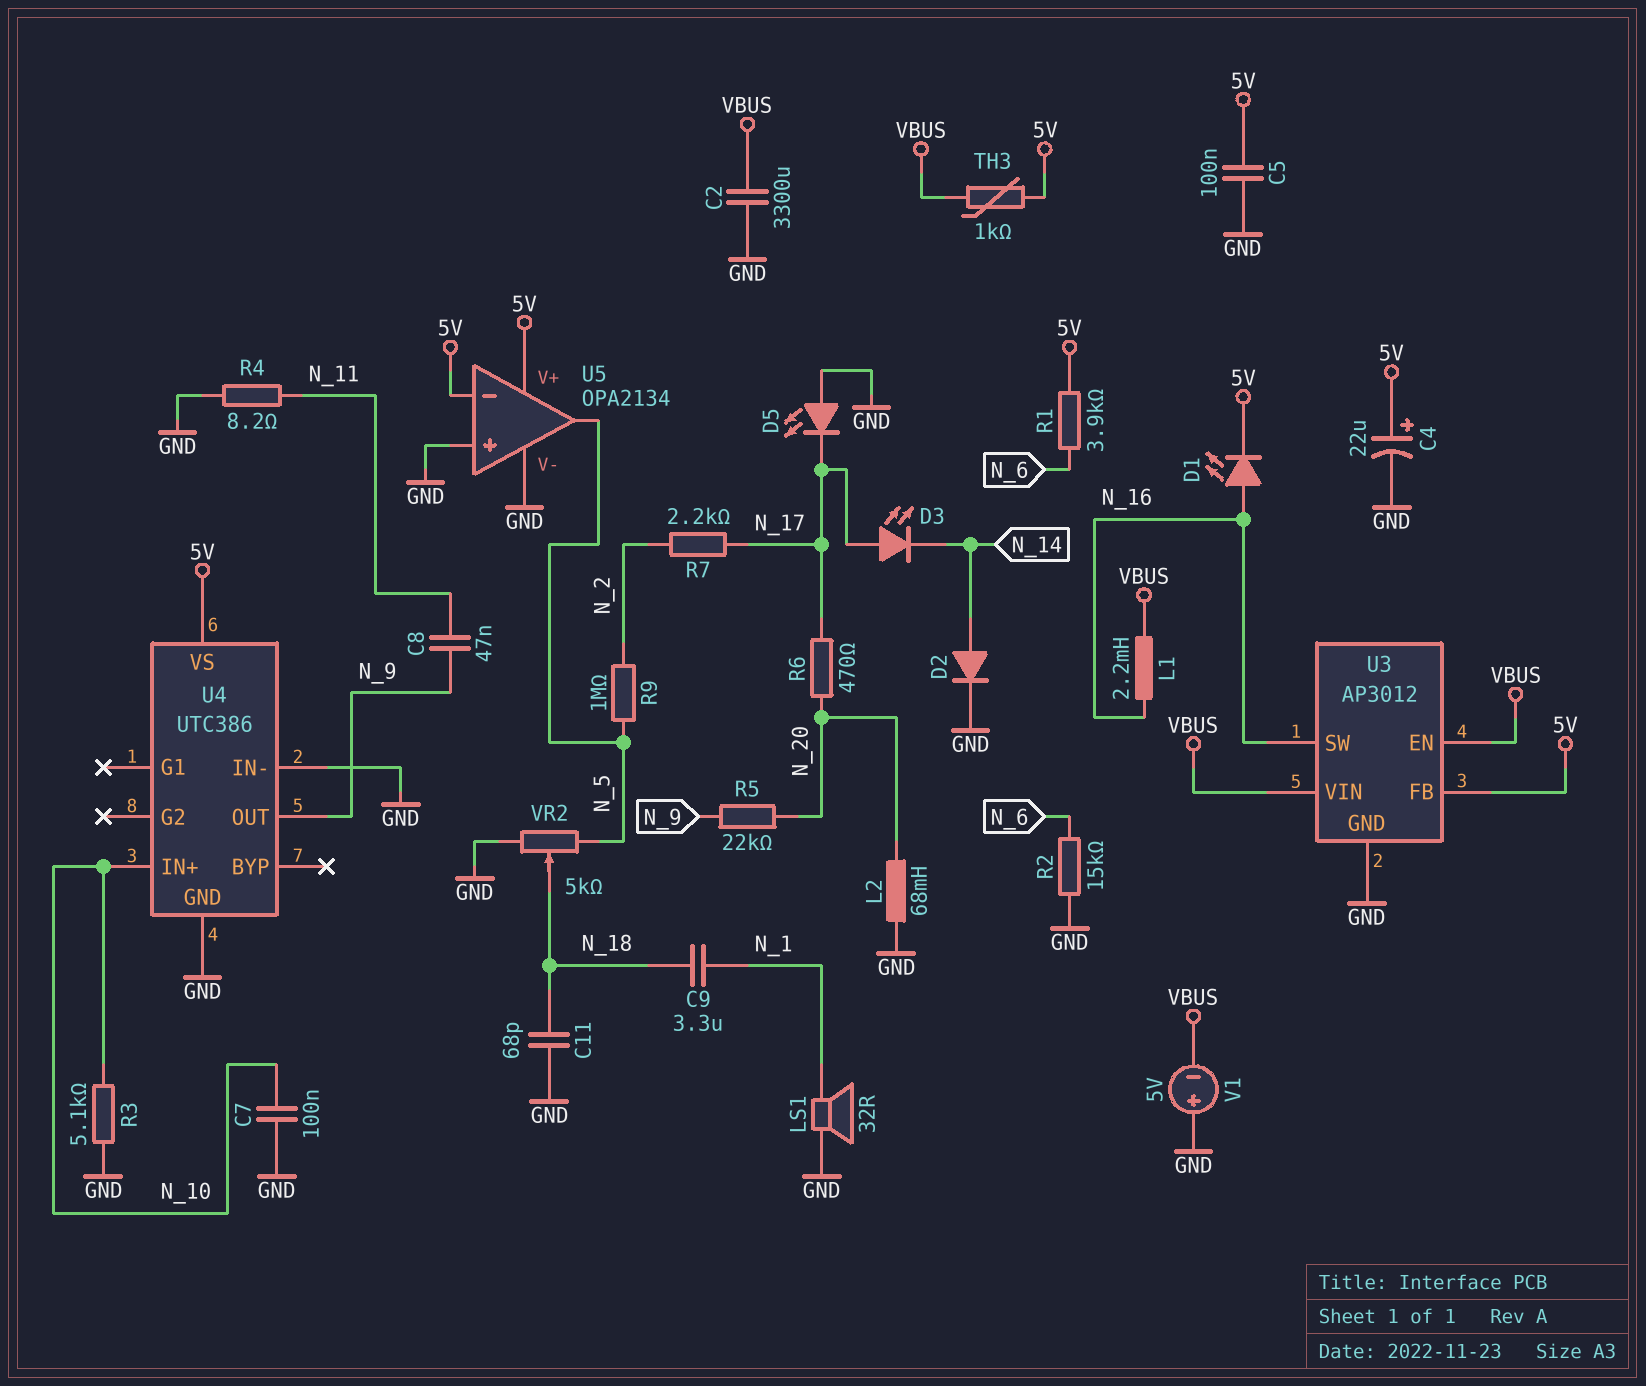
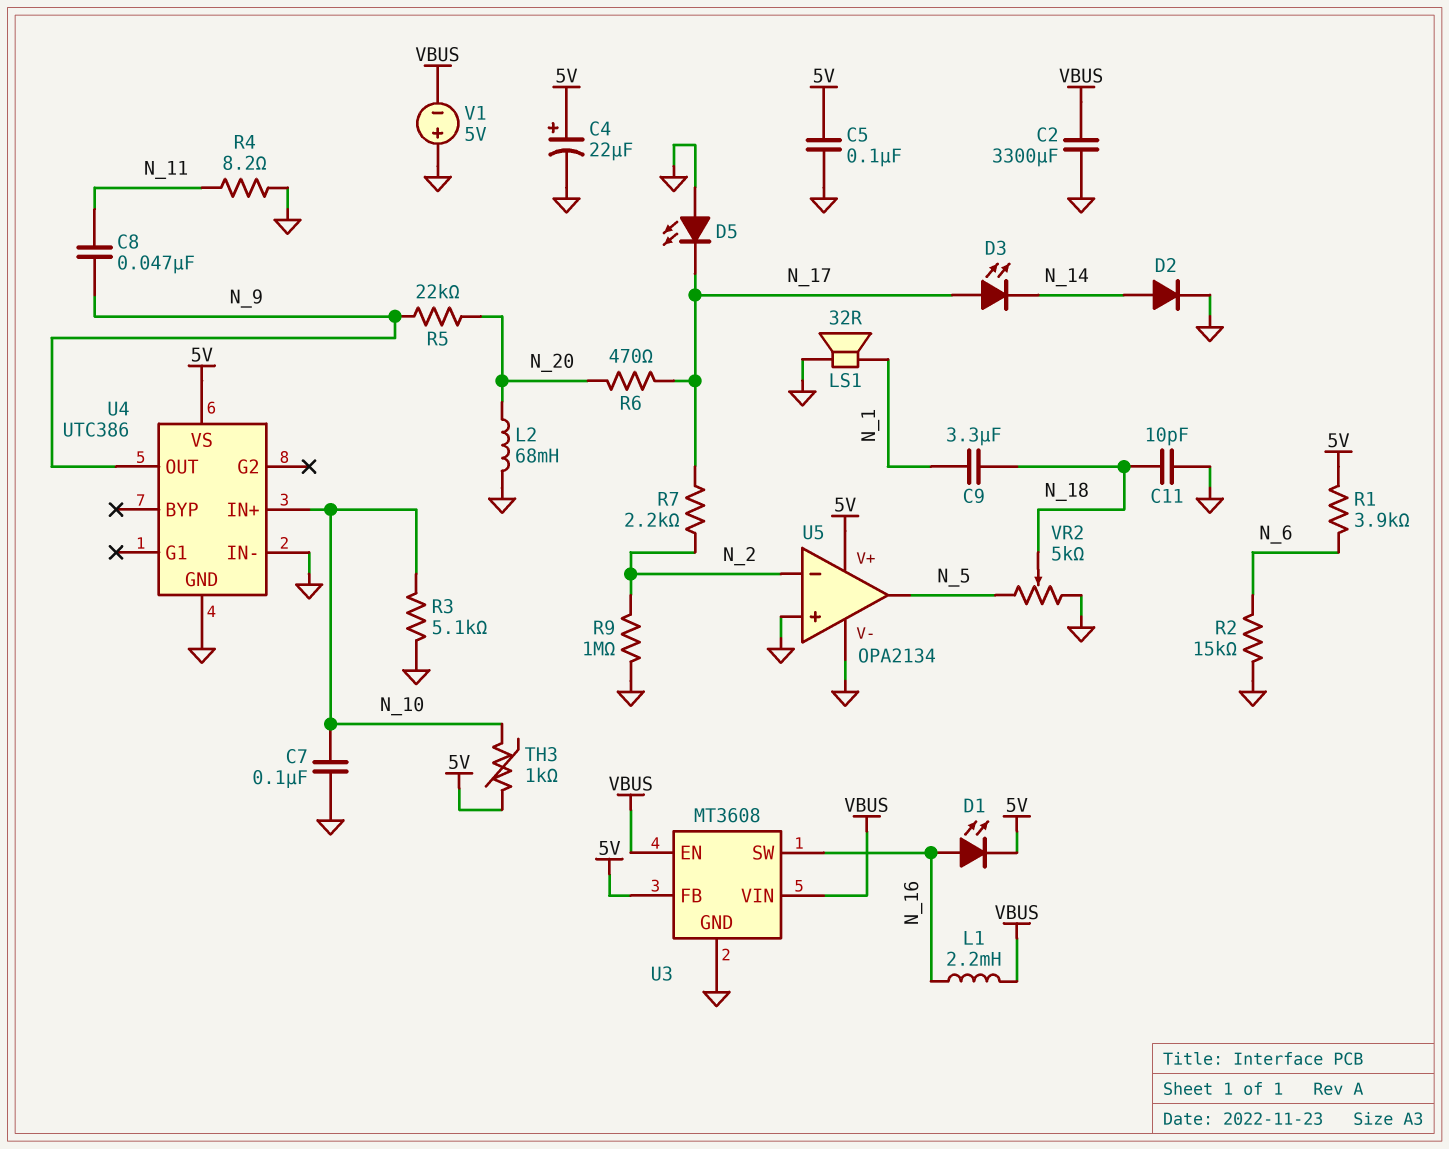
C11: 68pF (GND, N_18) -> 10pF (GND, N_18)
R9: 1M (N_2, N_5) -> 1M (GND, N_2)
TH3: 1k (5V, VBUS) -> 1k (5V, N_10)
U3: AP3012 -> MT3608
U5 pin in-: 5V -> N_2

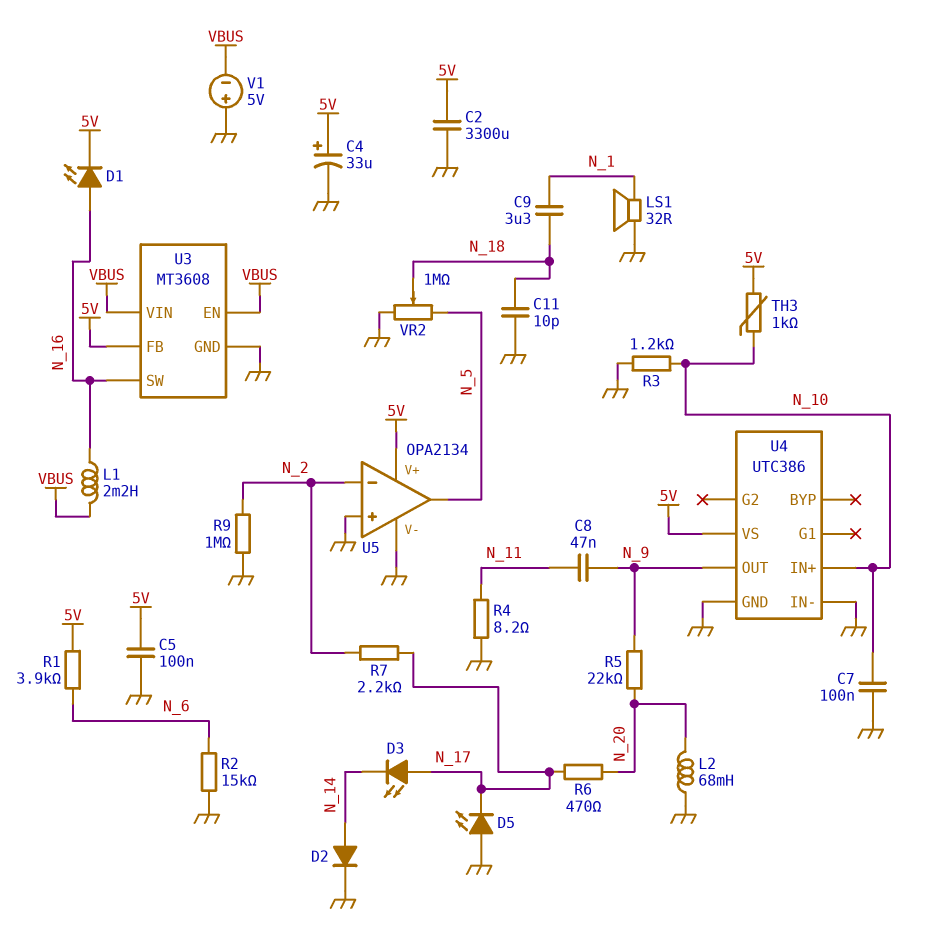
C2: 3300uF (GND, VBUS) -> 3300uF (5V, GND)
C4: 22uF (plus 5V, minus GND) -> 33uF (plus 5V, minus GND)
R3: 5.1k (GND, N_10) -> 1.2k (GND, N_10)
VR2: 5k (GND, N_5, wiper N_18) -> 1M (GND, N_5, wiper N_18)

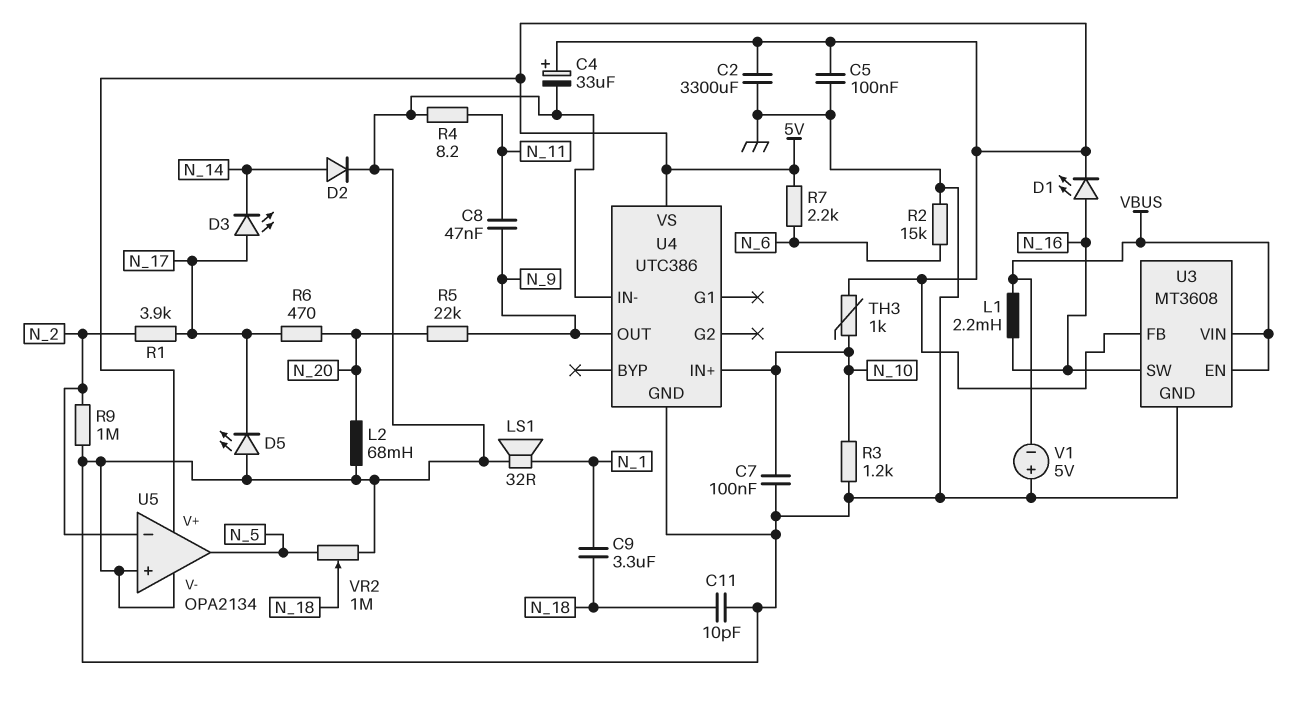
R1: 3.9k (5V, N_6) -> 3.9k (N_2, N_17)
R7: 2.2k (N_2, N_17) -> 2.2k (5V, N_6)

